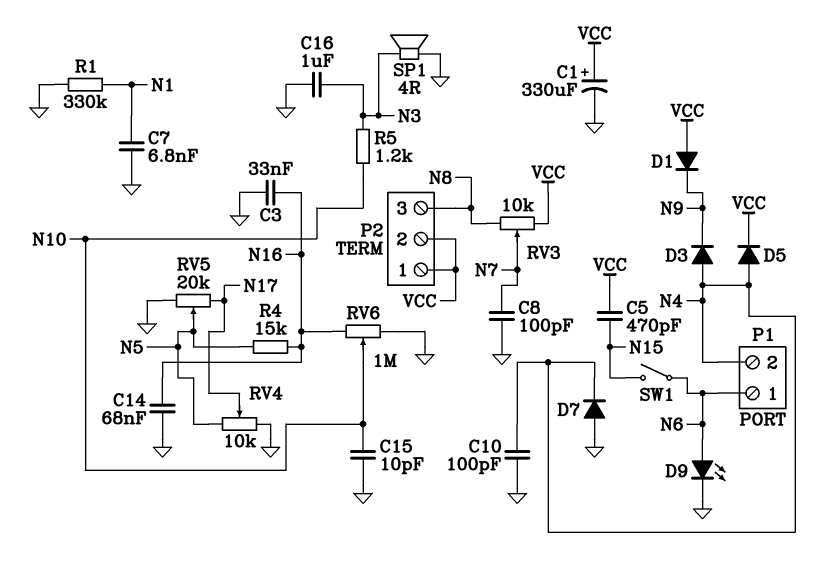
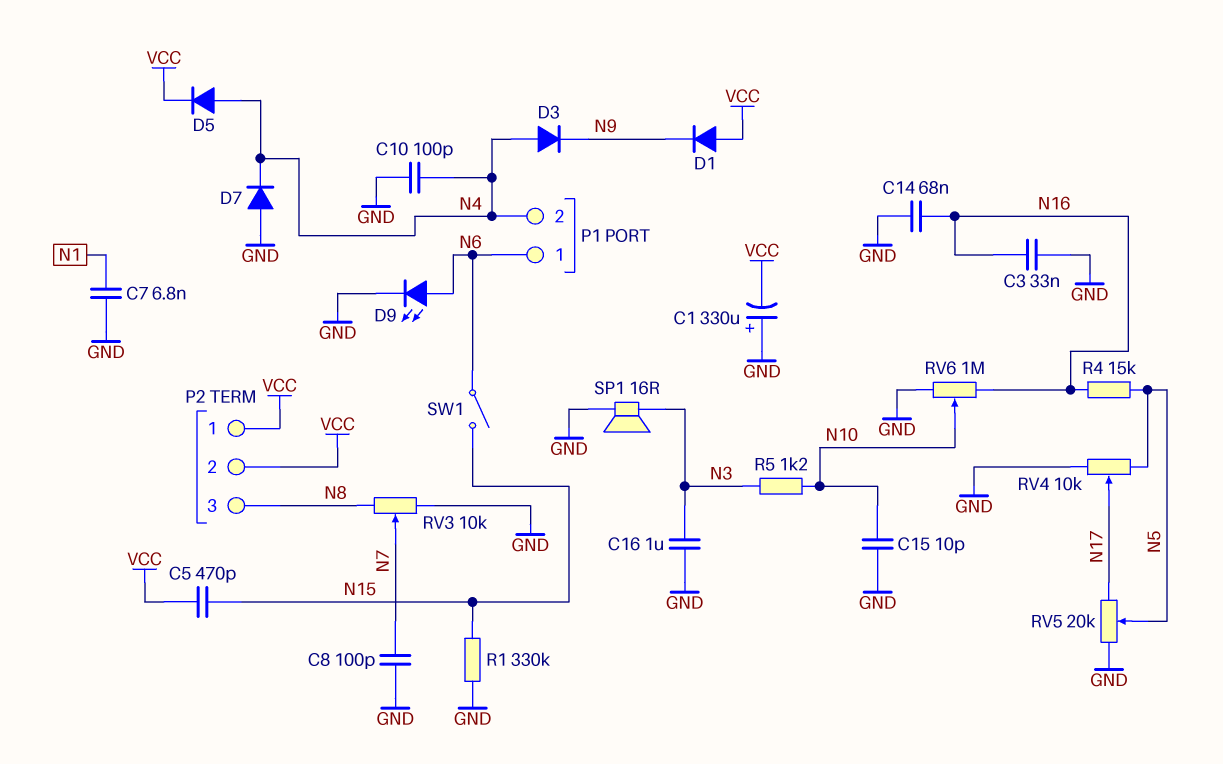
C1: 330uF (plus VCC, minus GND) -> 330uF (plus GND, minus VCC)
R1: 330k (GND, N1) -> 330k (GND, N15)
RV3: 10k (N8, VCC, wiper N7) -> 10k (GND, N8, wiper N7)
SP1: speaker 4R (GND, N3) -> speaker 16R (GND, N3)

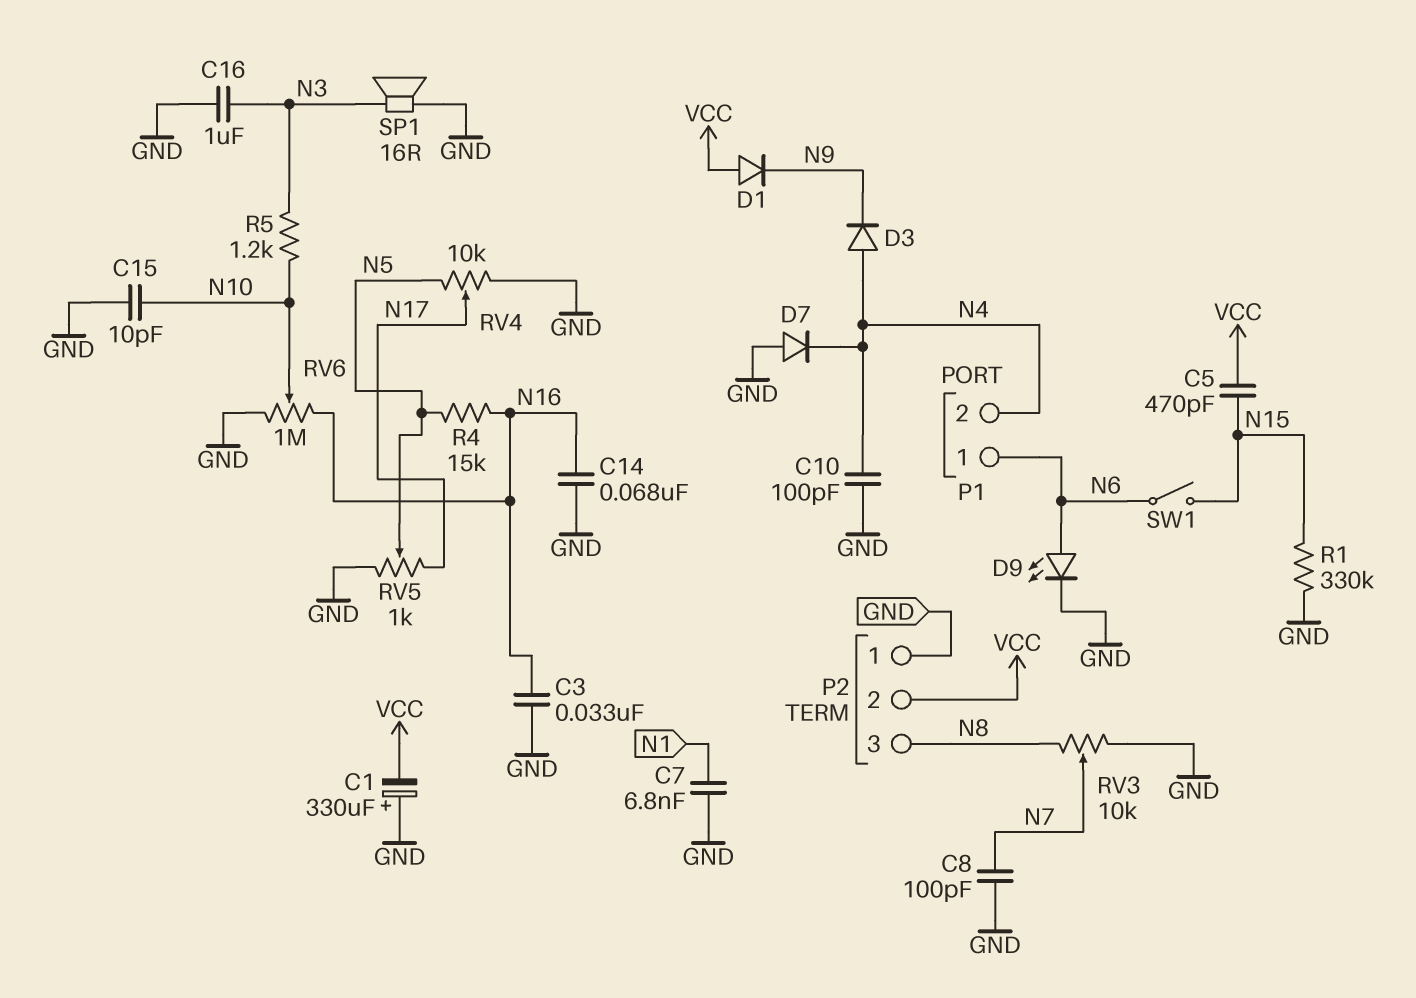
D5: diode (A N4, K VCC) -> none
P2 pin 1: VCC -> GND
RV5: 20k (GND, N17, wiper N5) -> 1k (GND, N17, wiper N5)

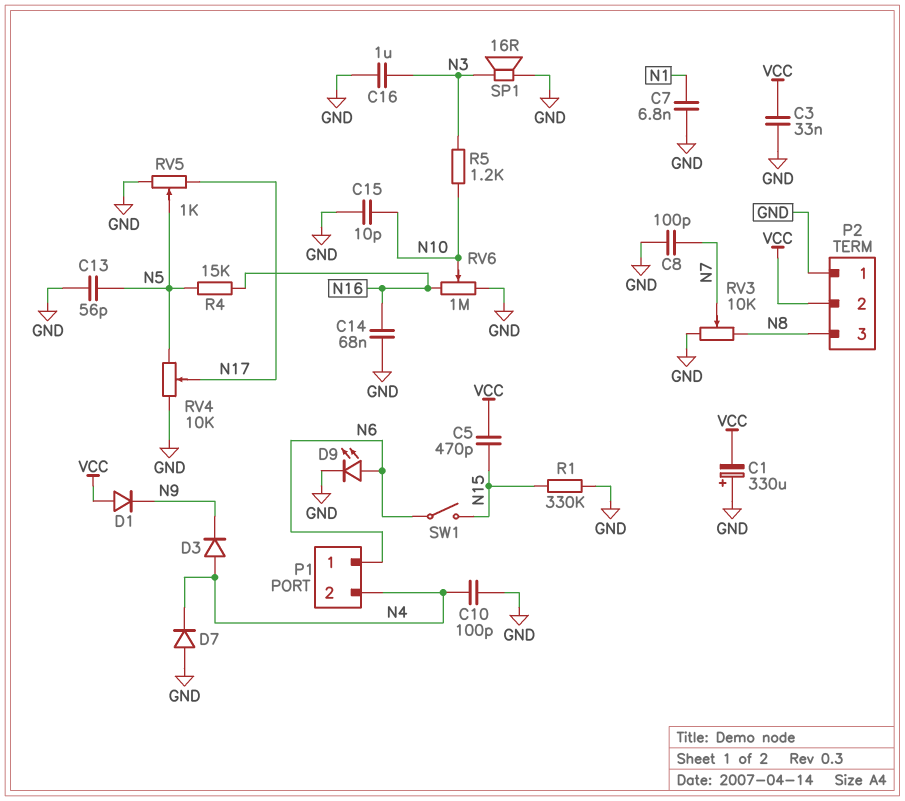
C3: 33nF (GND, N16) -> 33nF (GND, VCC)
C13: none -> 56pF (GND, N5)

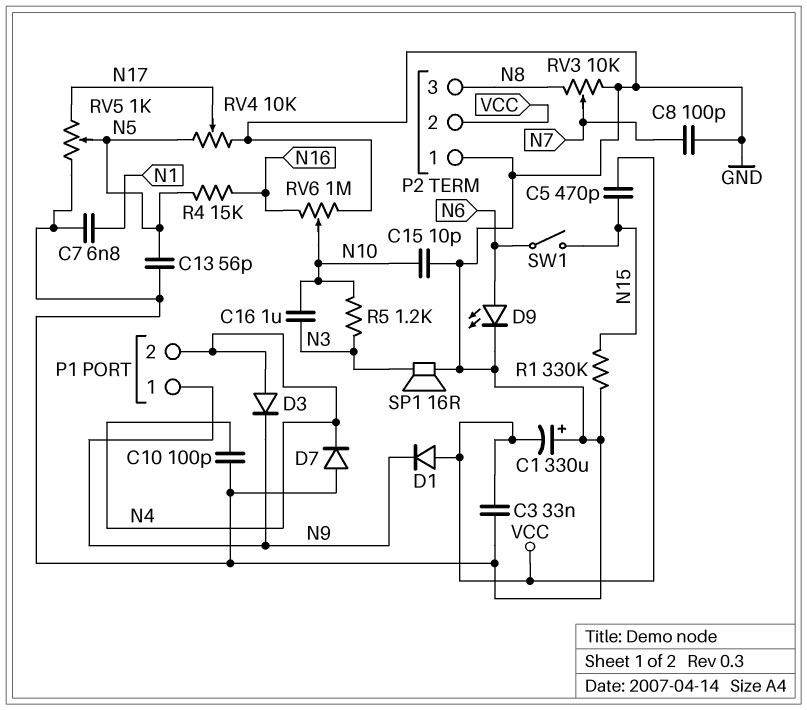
C14: 68nF (GND, N16) -> none
C16: 1uF (GND, N3) -> 1uF (N3, N10)
P1 pin 1: N6 -> N9

